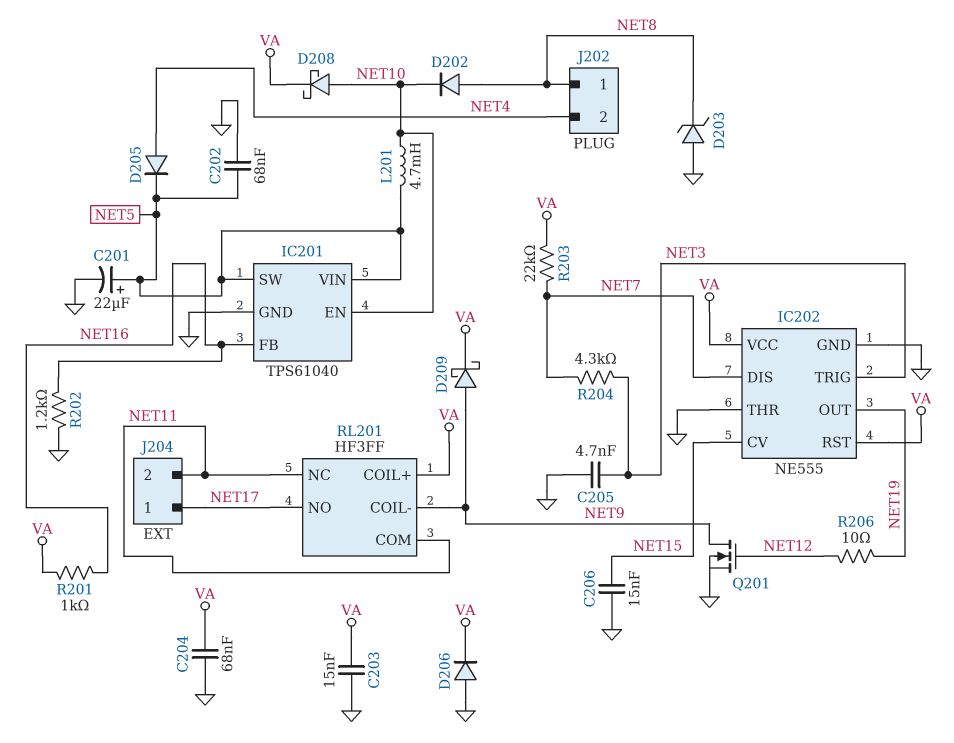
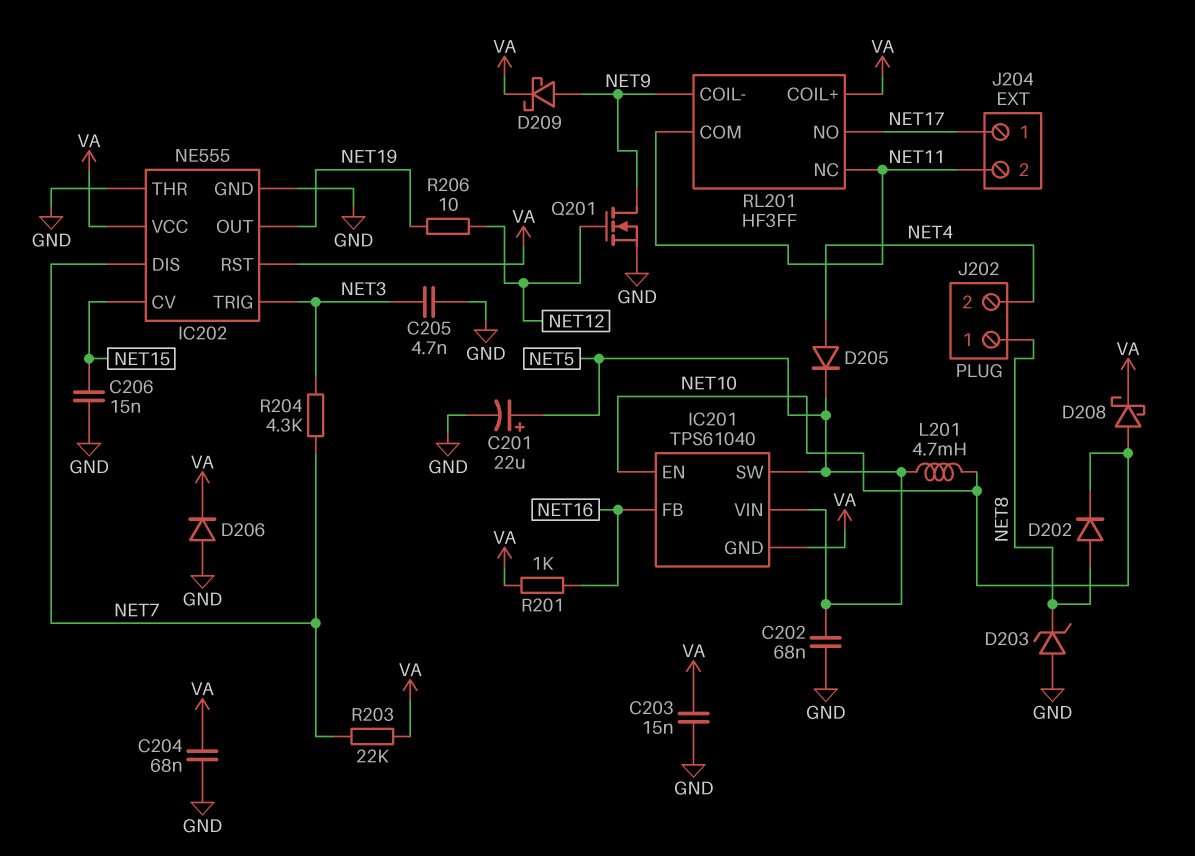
IC201 pin GND: GND -> VA
R202: 1.2k (GND, NET16) -> none

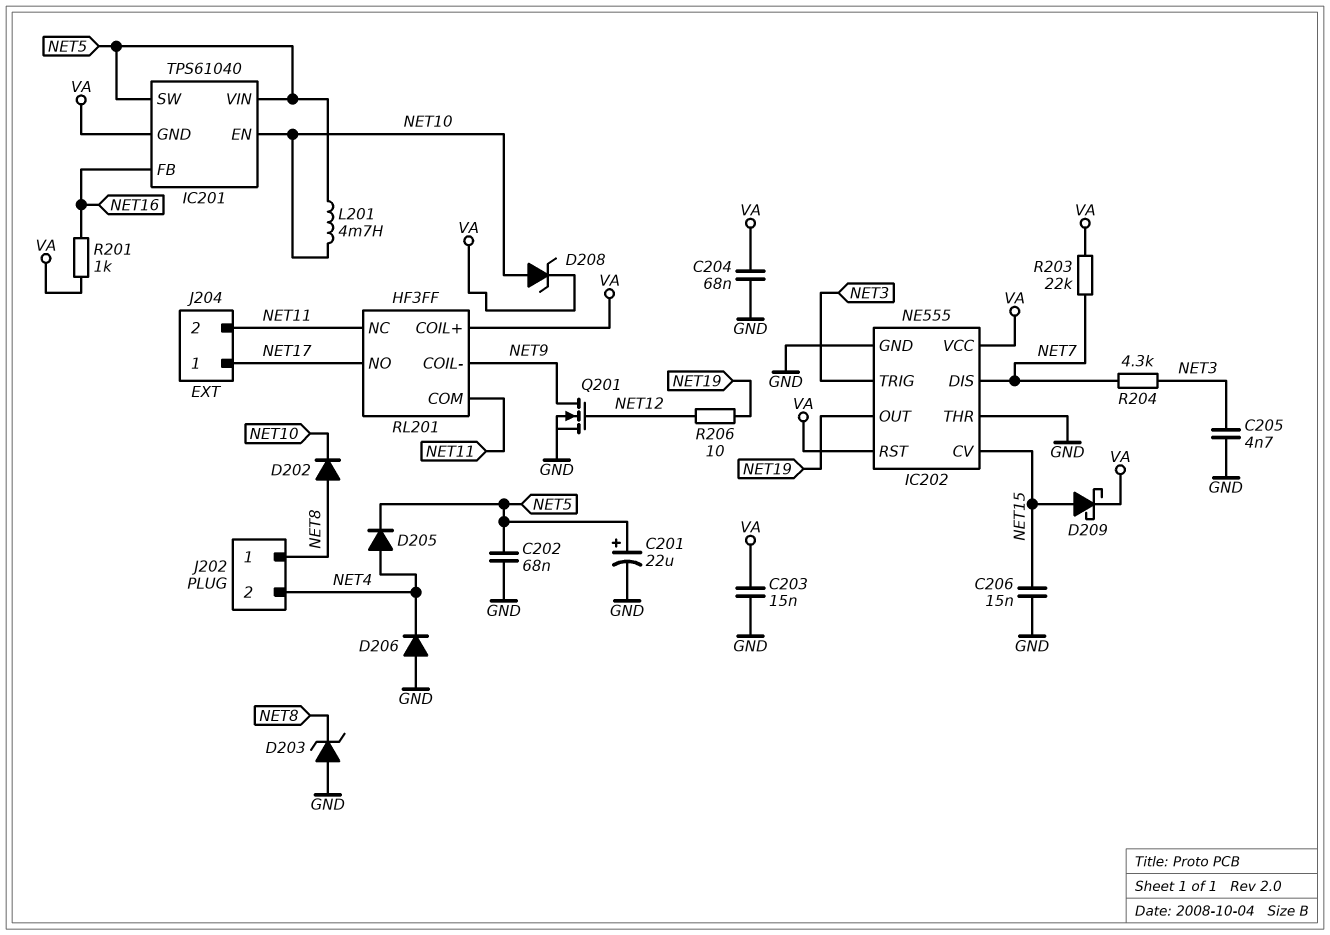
D206: diode (A GND, K VA) -> diode (A GND, K NET4)
D208: schottky (A NET10, K VA) -> zener (A NET10, K VA)
D209: schottky (A NET9, K VA) -> schottky (A NET15, K VA)

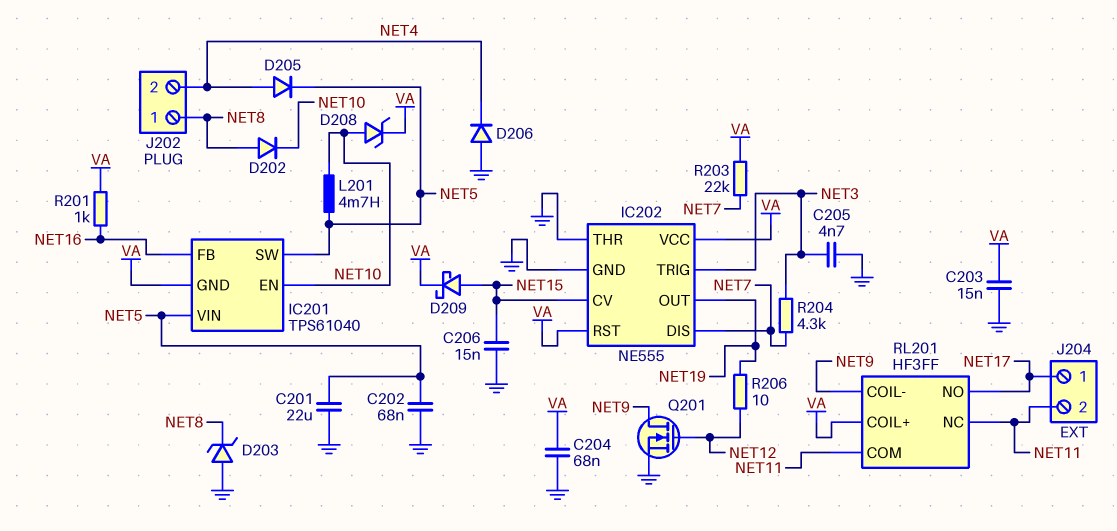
C201: 22uF (plus NET5, minus GND) -> 22uF (GND, NET5)

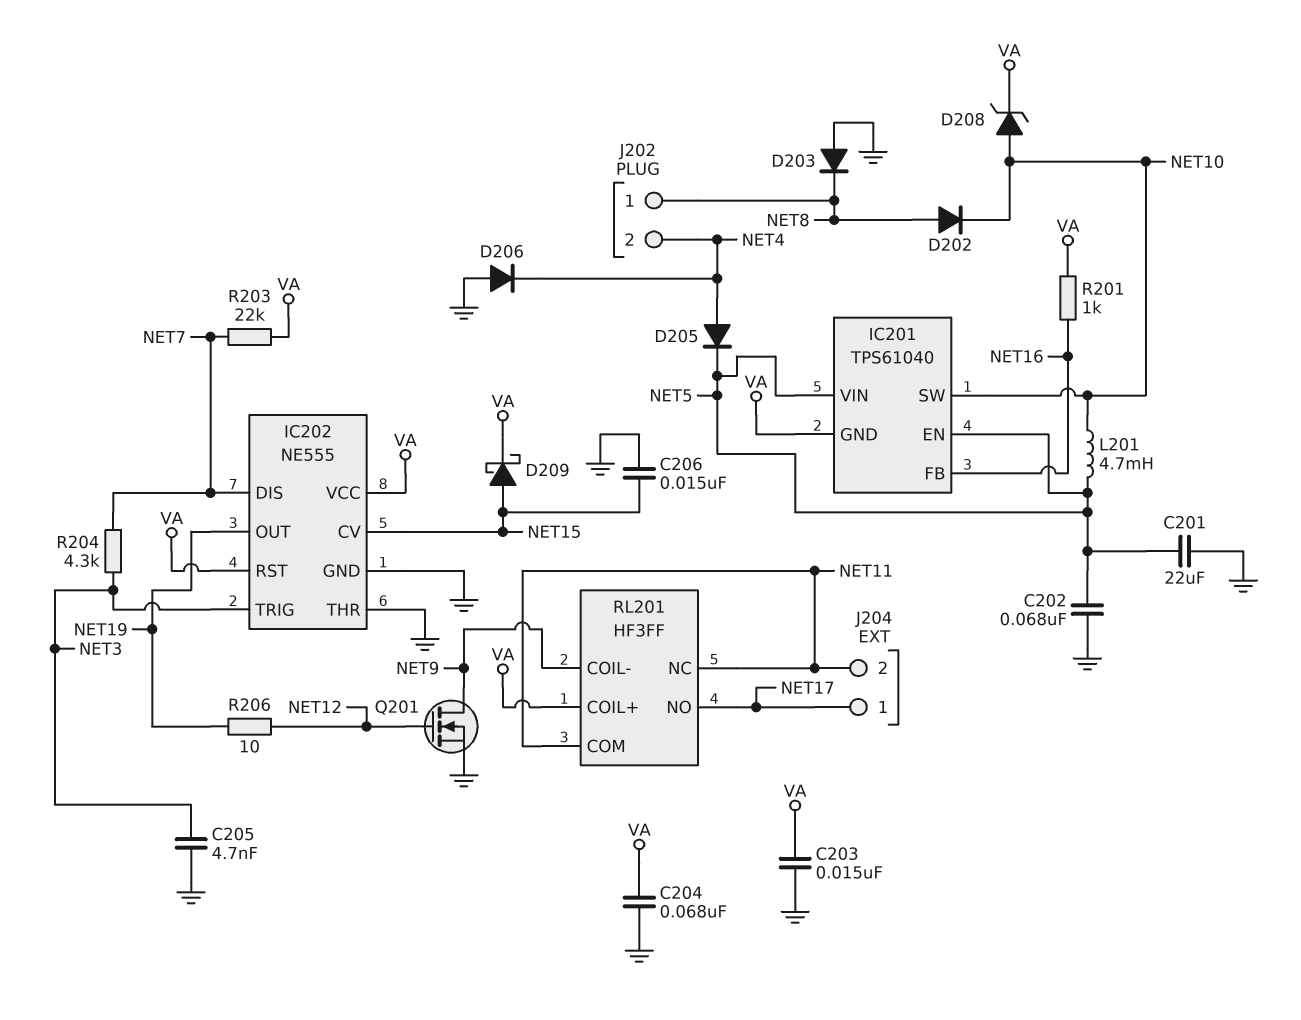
D203: zener (A GND, K NET8) -> diode (A GND, K NET8)
IC201 pin EN: NET10 -> NET5
IC201 pin SW: NET5 -> NET10

